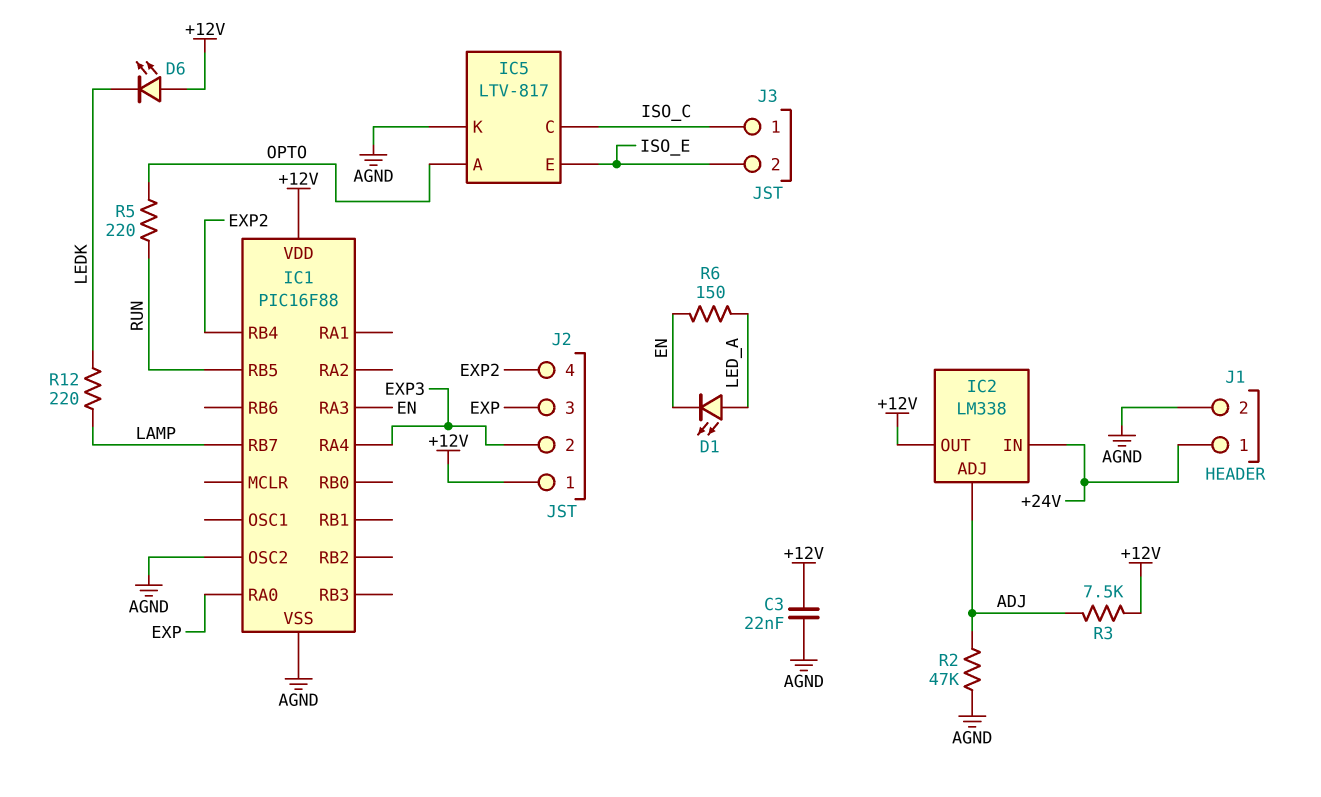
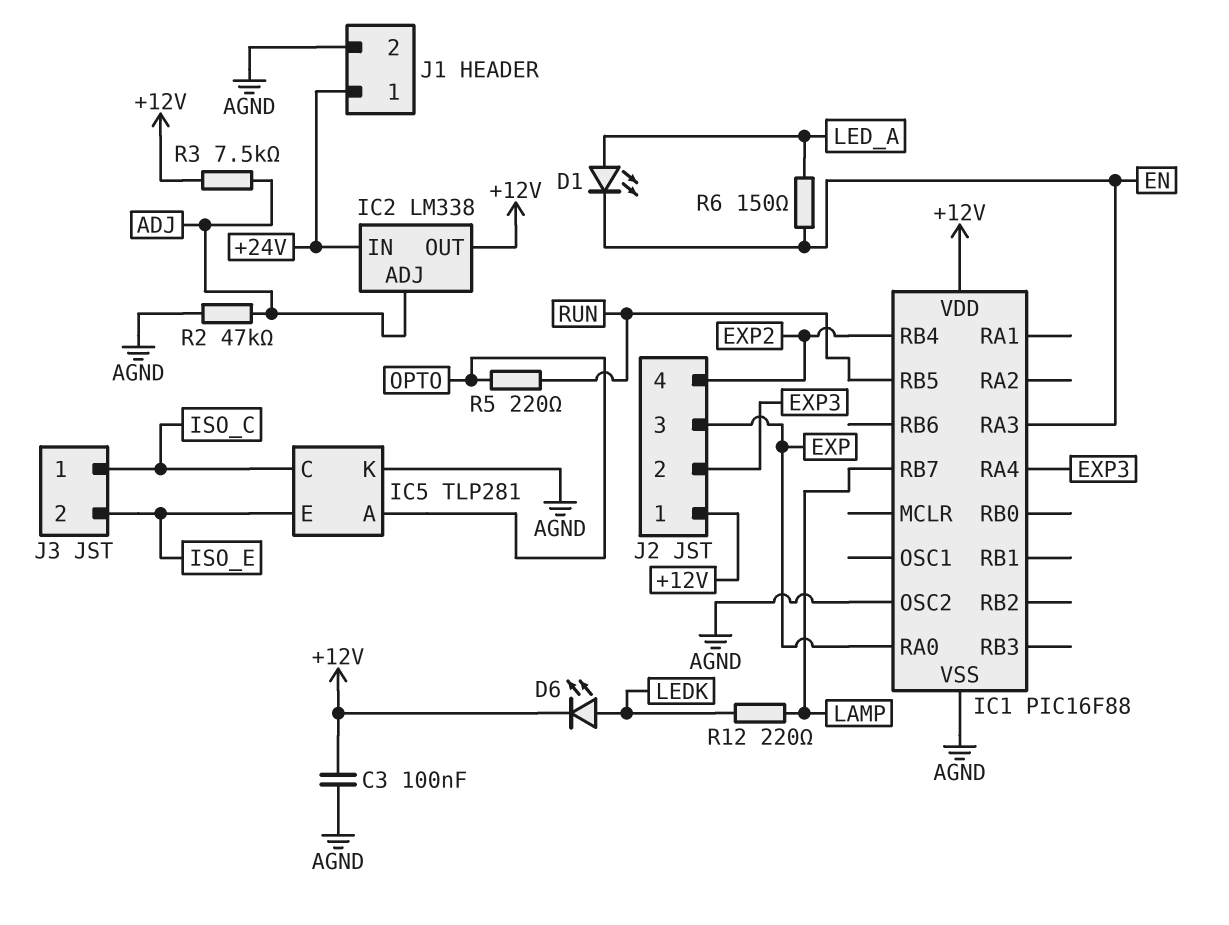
C3: 22nF (+12V, AGND) -> 100nF (+12V, AGND)
D6: LED (A +12V, K LEDK) -> LED (A LEDK, K +12V)
IC5: LTV-817 -> TLP281

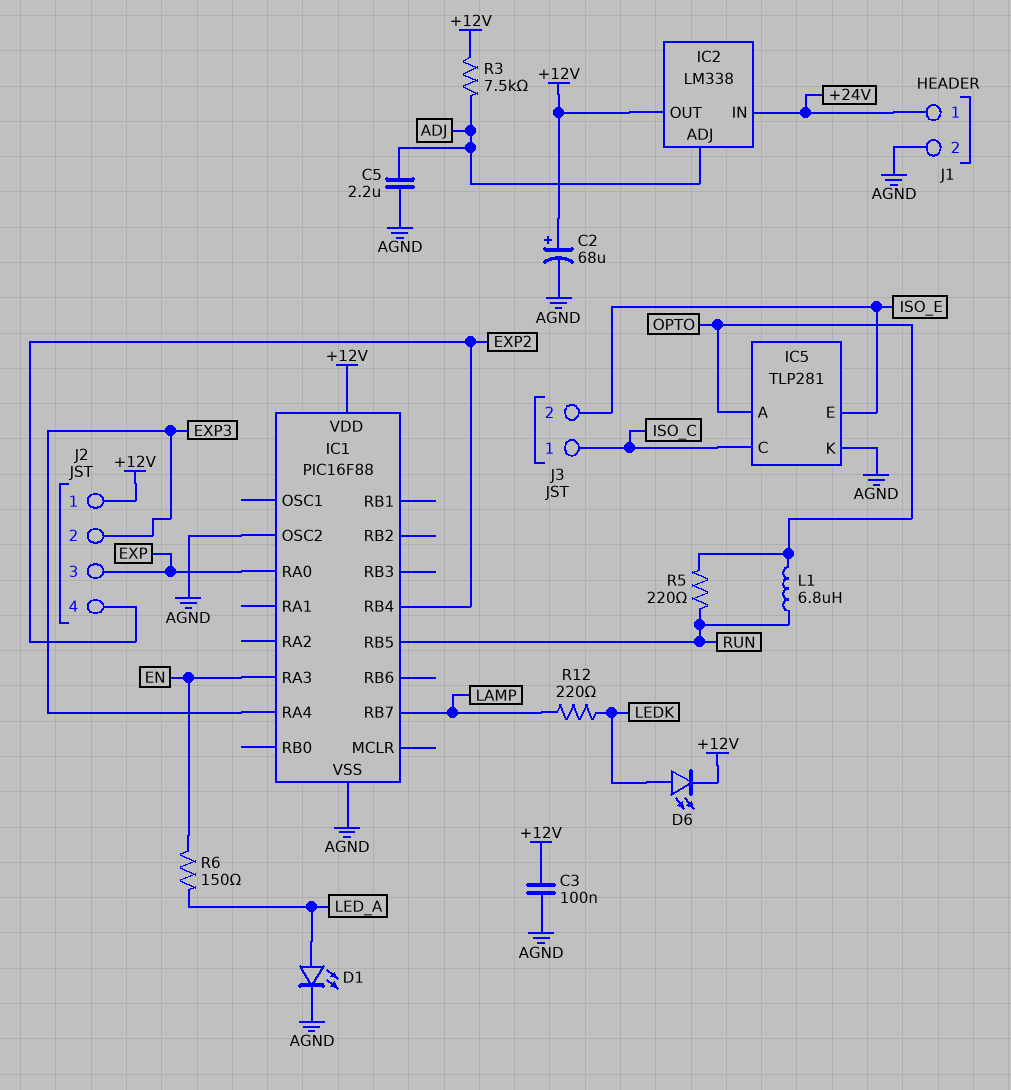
C2: none -> 68uF (plus +12V, minus AGND)
C5: none -> 2.2uF (ADJ, AGND)
D1: LED (A LED_A, K EN) -> LED (A LED_A, K AGND)
L1: none -> 6.8uH (OPTO, RUN)
R2: 47k (ADJ, AGND) -> none

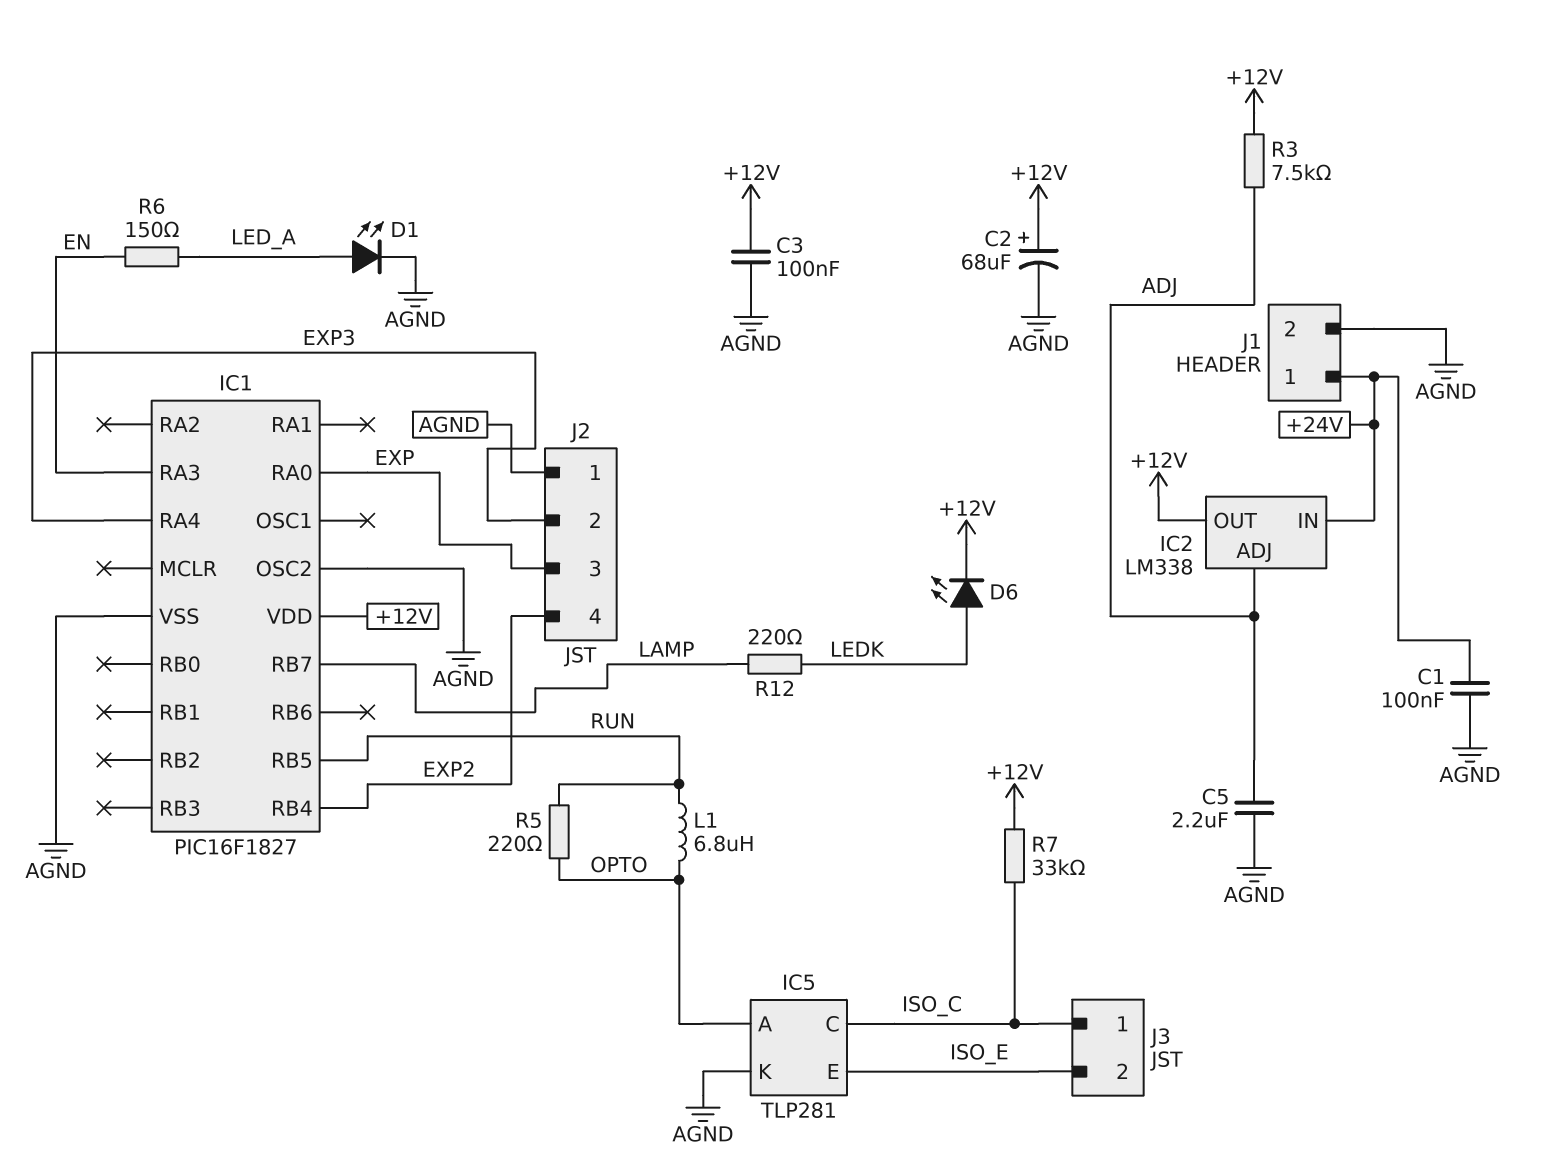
C1: none -> 100nF (+24V, AGND)
IC1: PIC16F88 -> PIC16F1827
J2 pin 1: +12V -> AGND
R7: none -> 33k (+12V, ISO_C)

